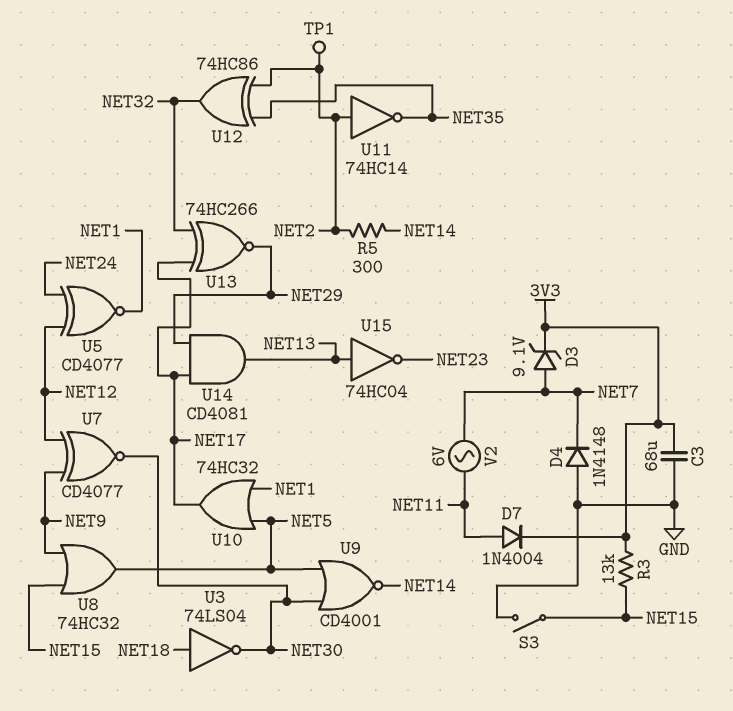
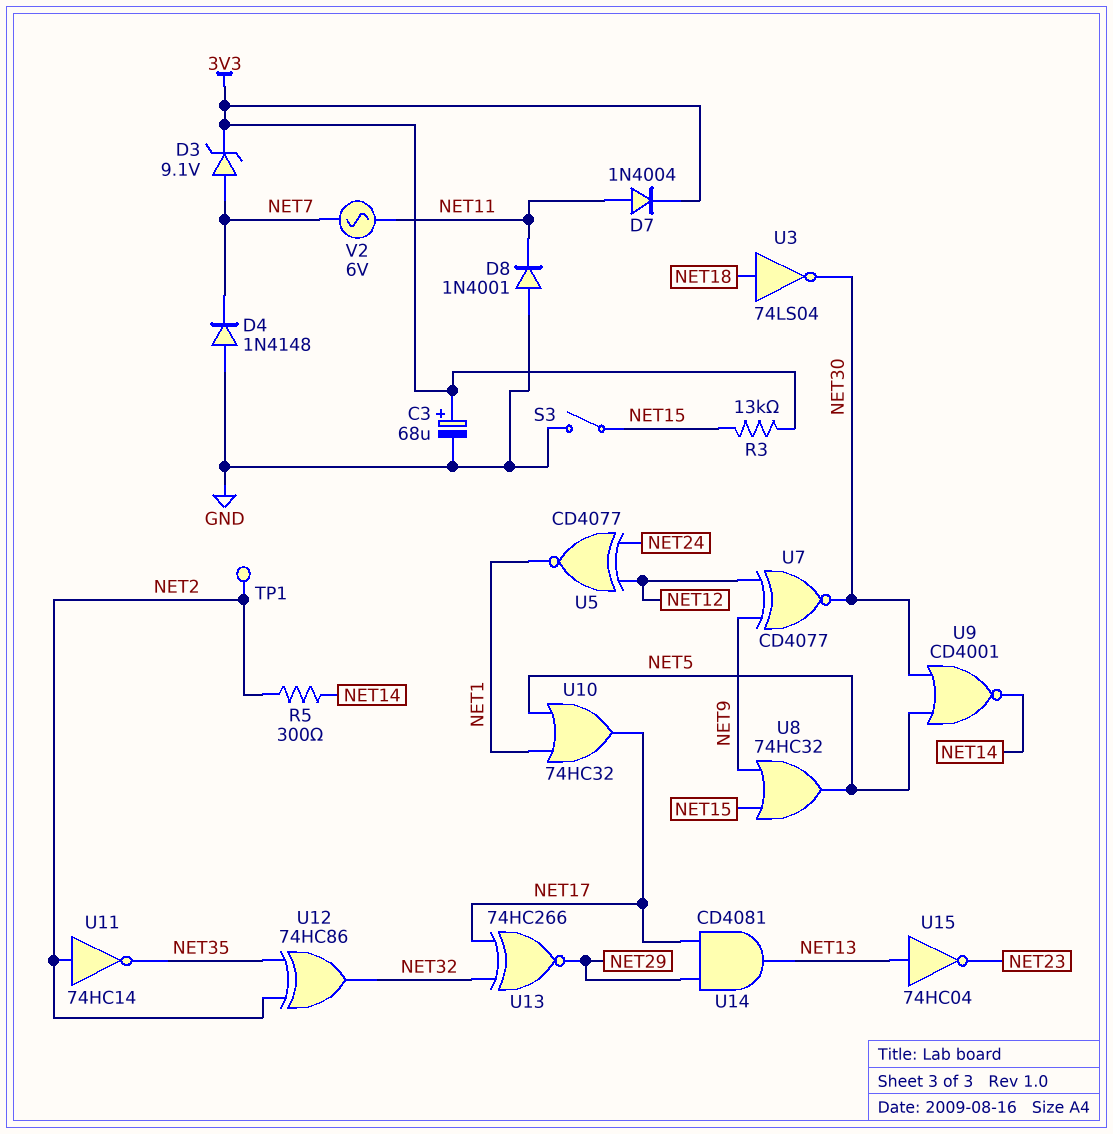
C3: 68uF (3V3, GND) -> 68uF (plus 3V3, minus GND)
D8: none -> diode 1N4001 (A GND, K NET11)

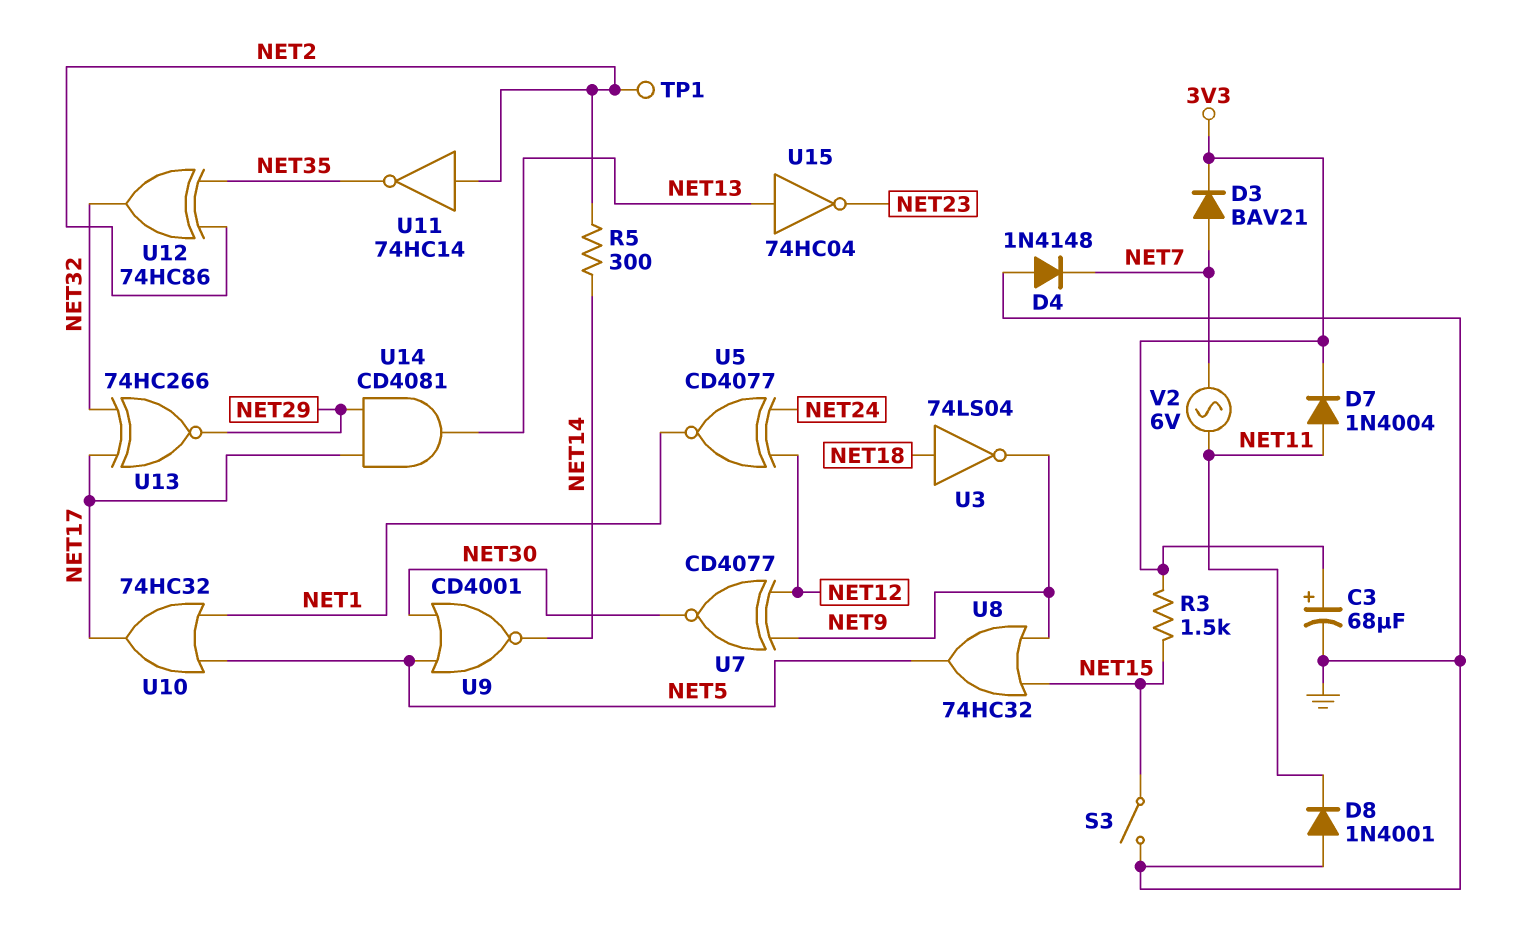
D3: zener 9.1V (A NET7, K 3V3) -> diode BAV21 (A NET7, K 3V3)
R3: 13k (3V3, NET15) -> 1.5k (3V3, NET15)
U3: NOT 74LS04 (in NET18, out NET30) -> NOT 74LS04 (in NET18, out NET9)

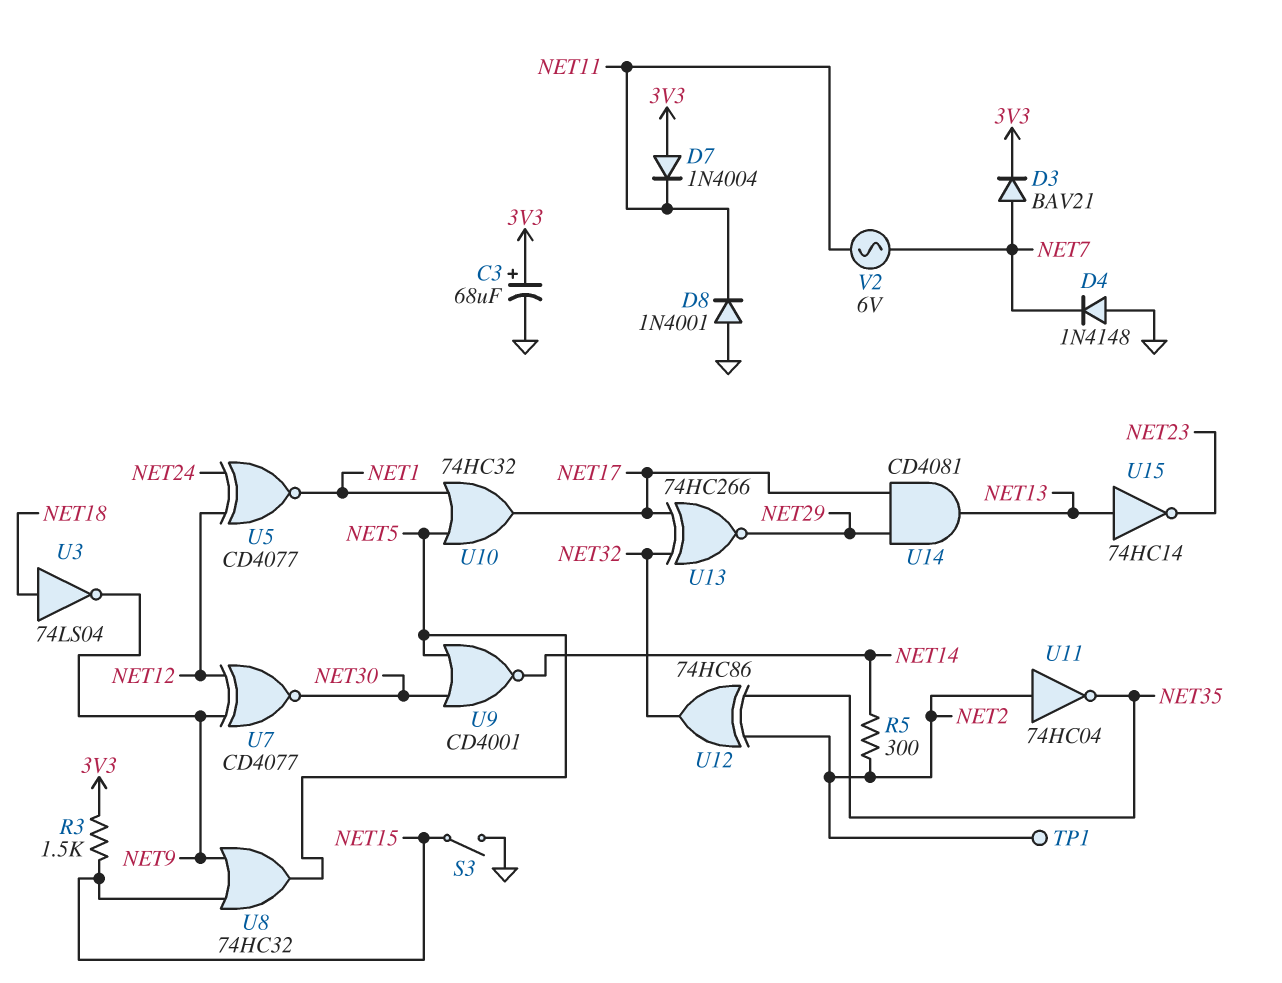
D7: diode 1N4004 (A NET11, K 3V3) -> diode 1N4004 (A 3V3, K NET11)
U11: NOT 74HC14 (in NET2, out NET35) -> NOT 74HC04 (in NET2, out NET35)
U15: NOT 74HC04 (in NET13, out NET23) -> NOT 74HC14 (in NET13, out NET23)

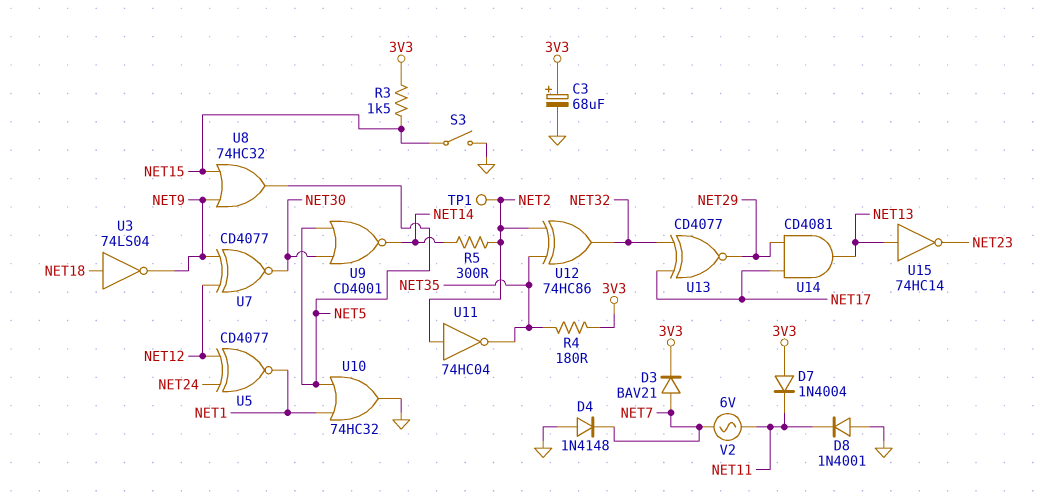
R4: none -> 180 (3V3, NET35)
U10: OR 74HC32 (in NET1, in NET5, out NET17) -> OR 74HC32 (in NET1, in NET5, out GND)
U13: XNOR 74HC266 (in NET17, in NET32, out NET29) -> XNOR CD4077 (in NET17, in NET32, out NET29)

